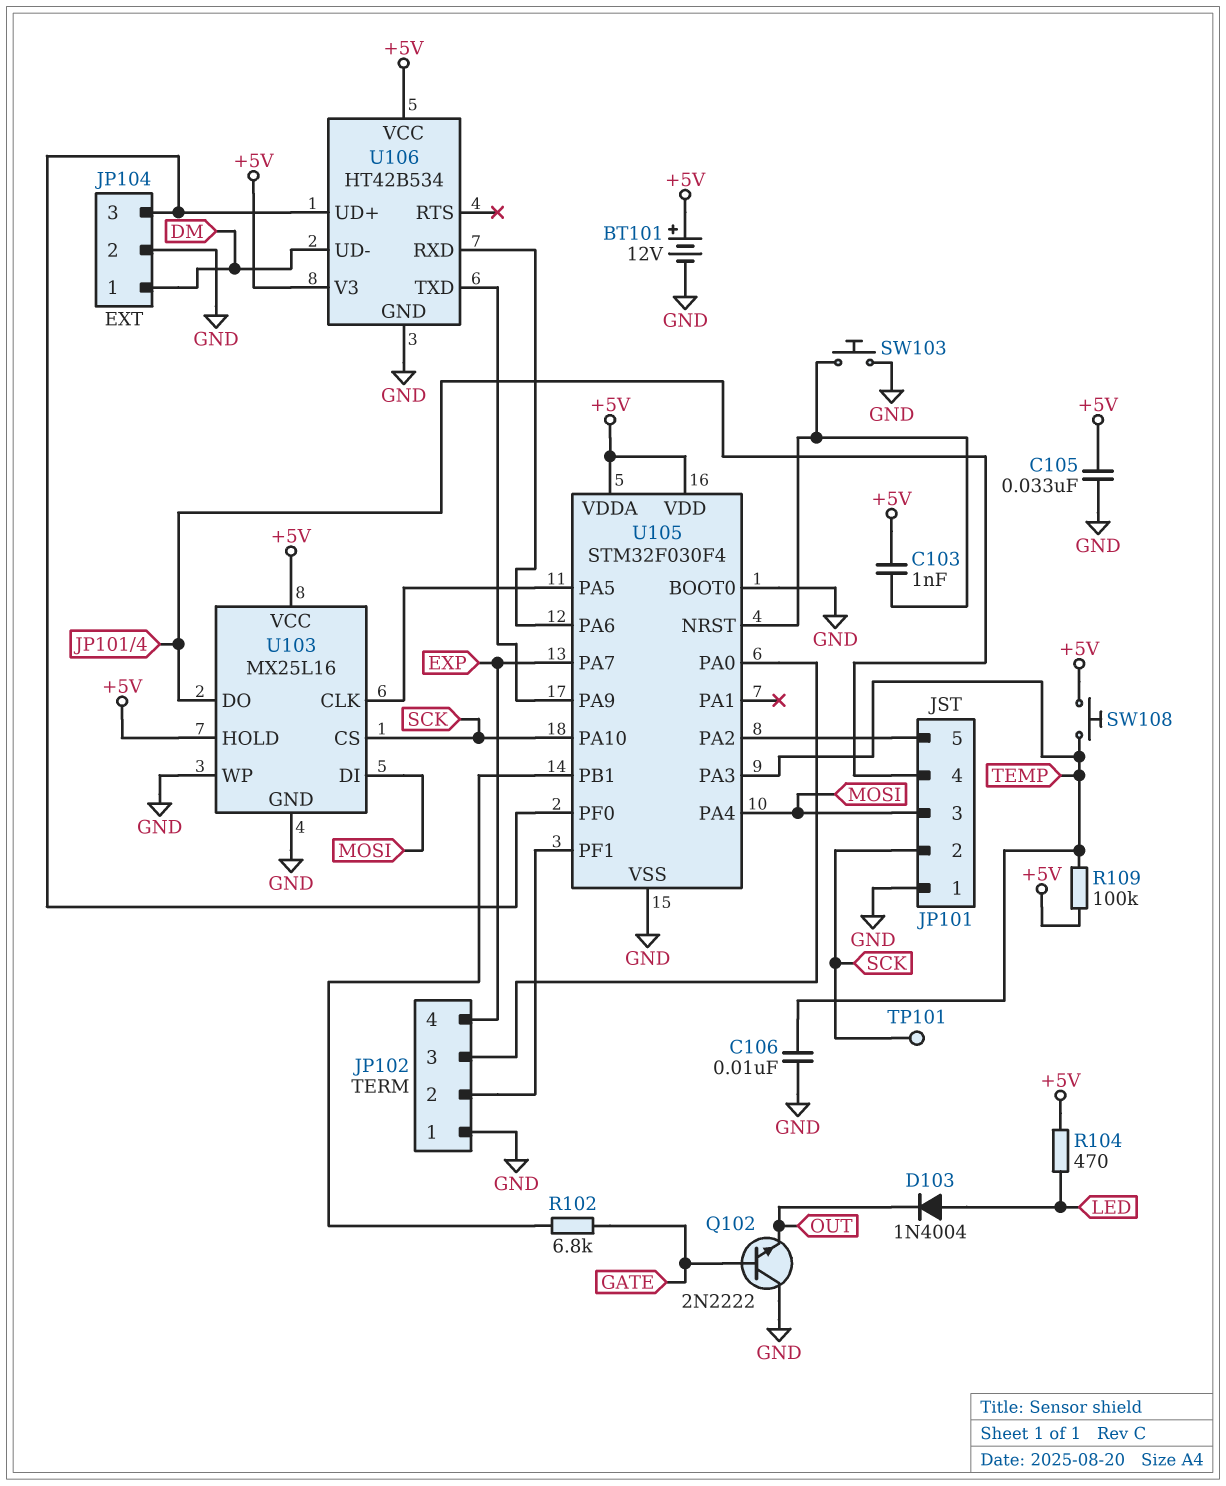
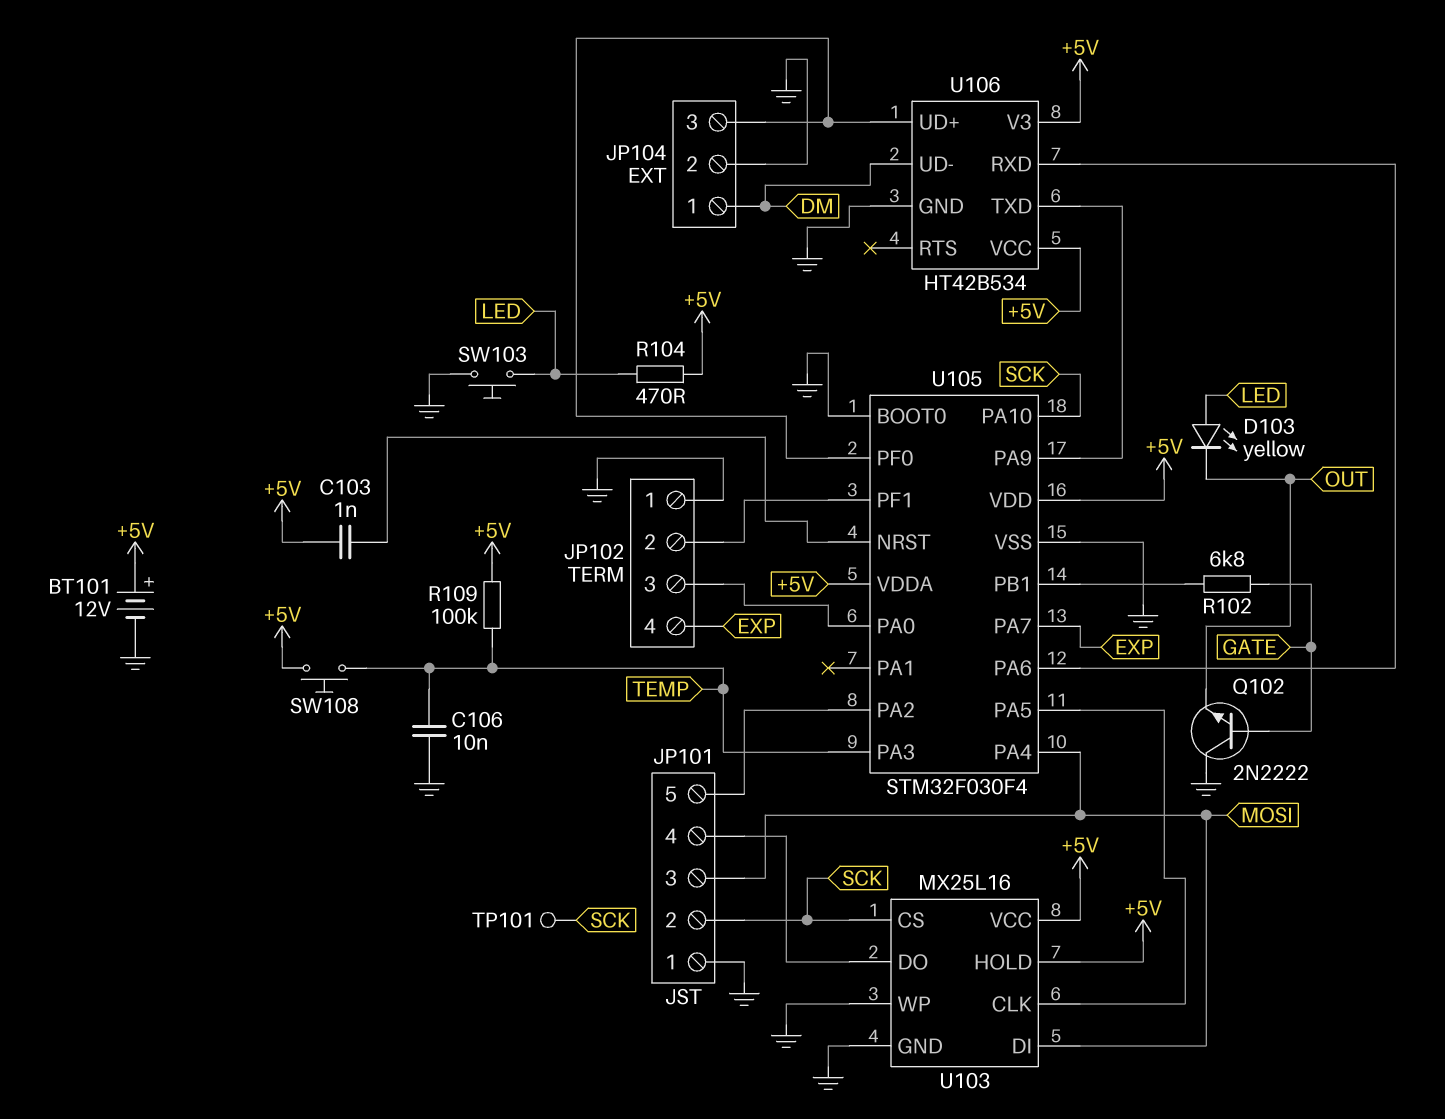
C105: 33nF (+5V, GND) -> none
D103: diode 1N4004 (A LED, K OUT) -> LED yellow (A LED, K OUT)
SW103: button (GND, U105/NRST) -> button (GND, LED)

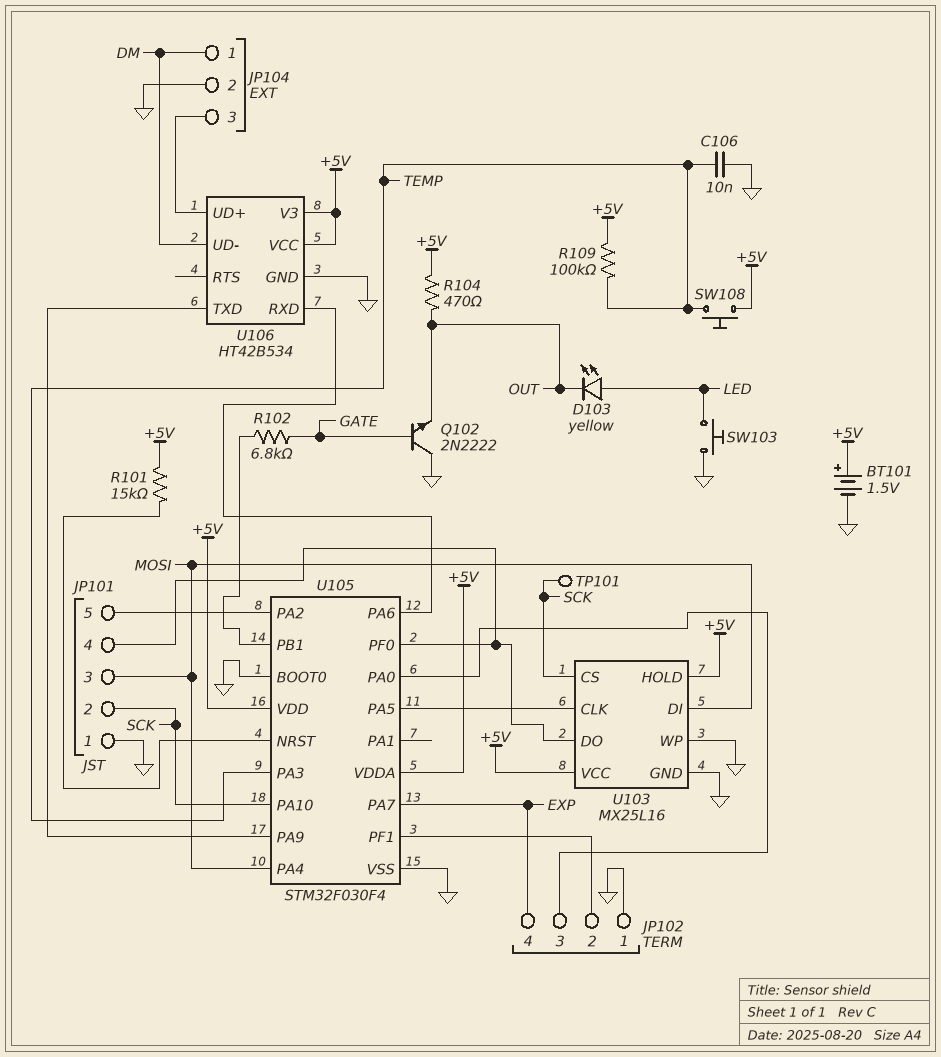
BT101: 12V (plus +5V, minus GND) -> 1.5V (plus +5V, minus GND)
C103: 1nF (+5V, U105/NRST) -> none
R101: none -> 15k (+5V, U105/NRST)
R104: 470 (+5V, LED) -> 470 (+5V, OUT)
U105 pin PF0: JP104/3 -> JP101/4

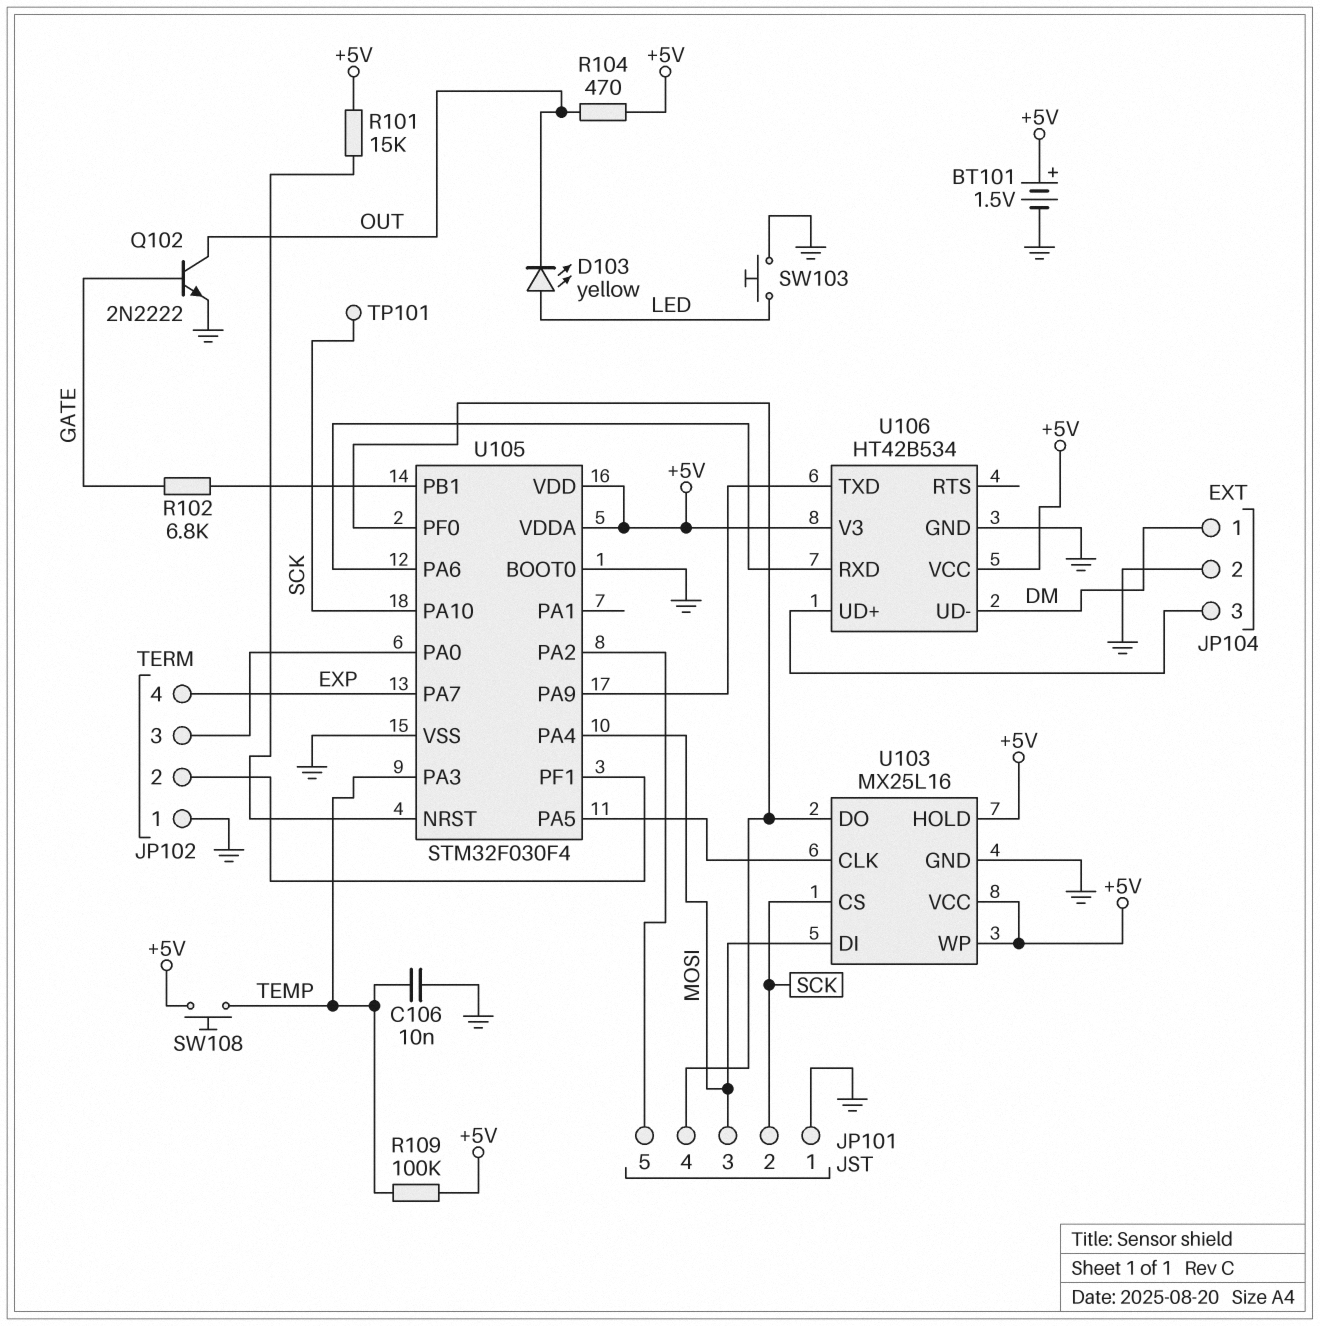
Q102: NPN 2N2222 (B GATE, C GND, E OUT) -> NPN 2N2222 (B GATE, C OUT, E GND)
U103 pin WP: GND -> +5V

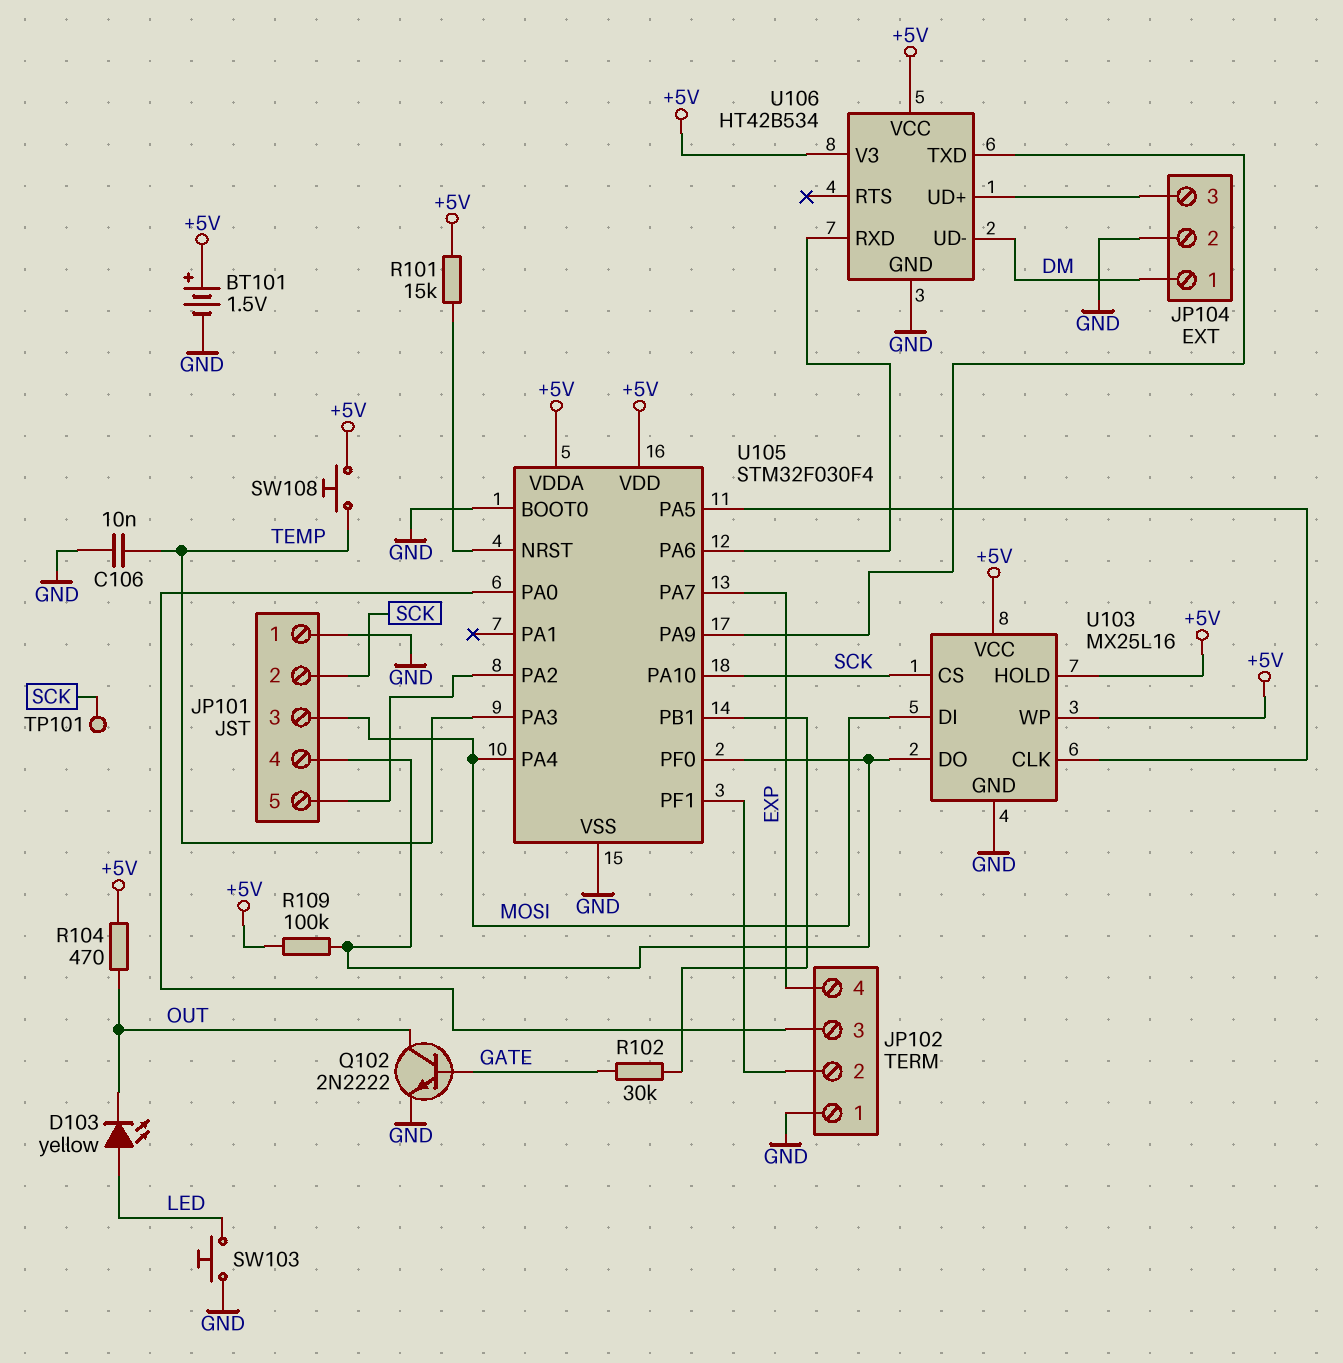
R102: 6.8k (GATE, U105/PB1) -> 30k (GATE, U105/PB1)
R109: 100k (+5V, TEMP) -> 100k (+5V, JP101/4)

